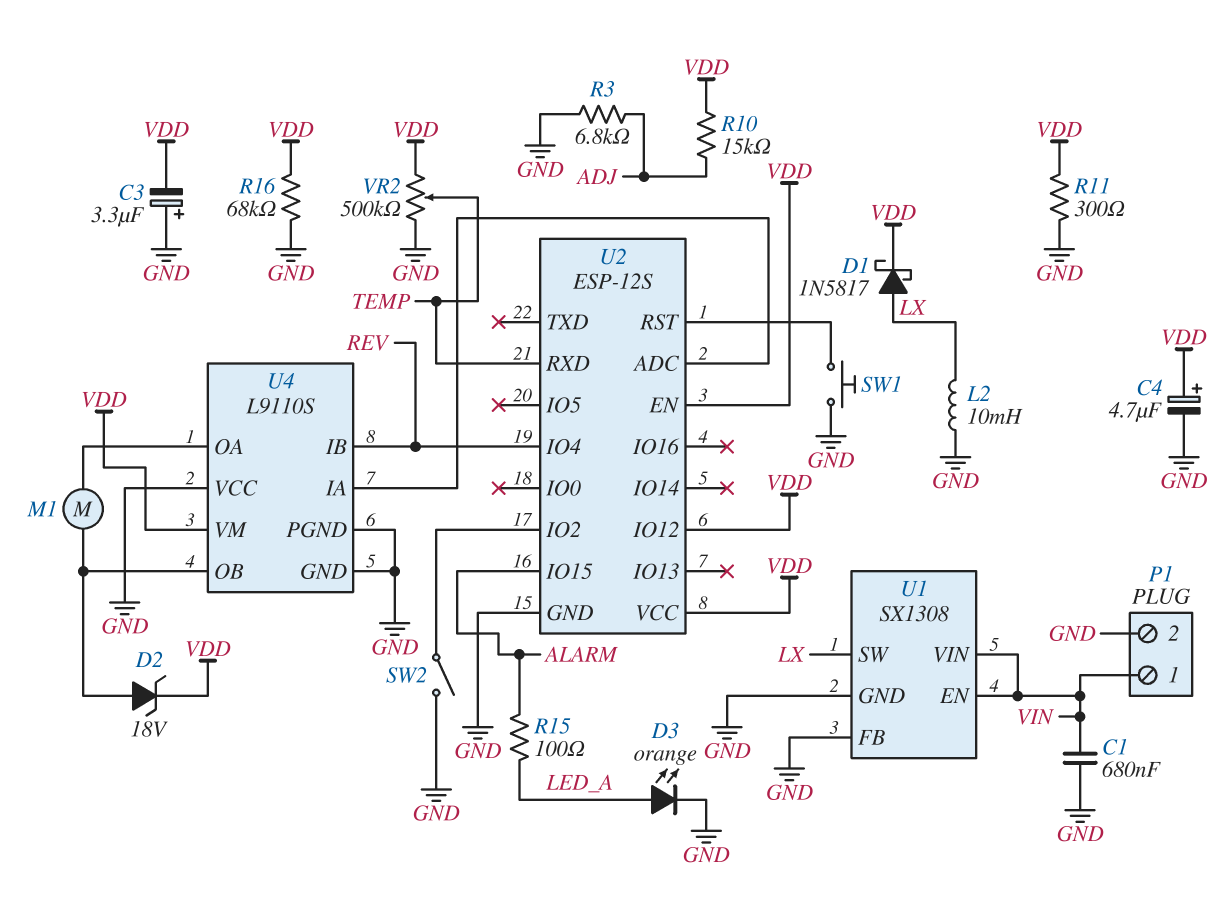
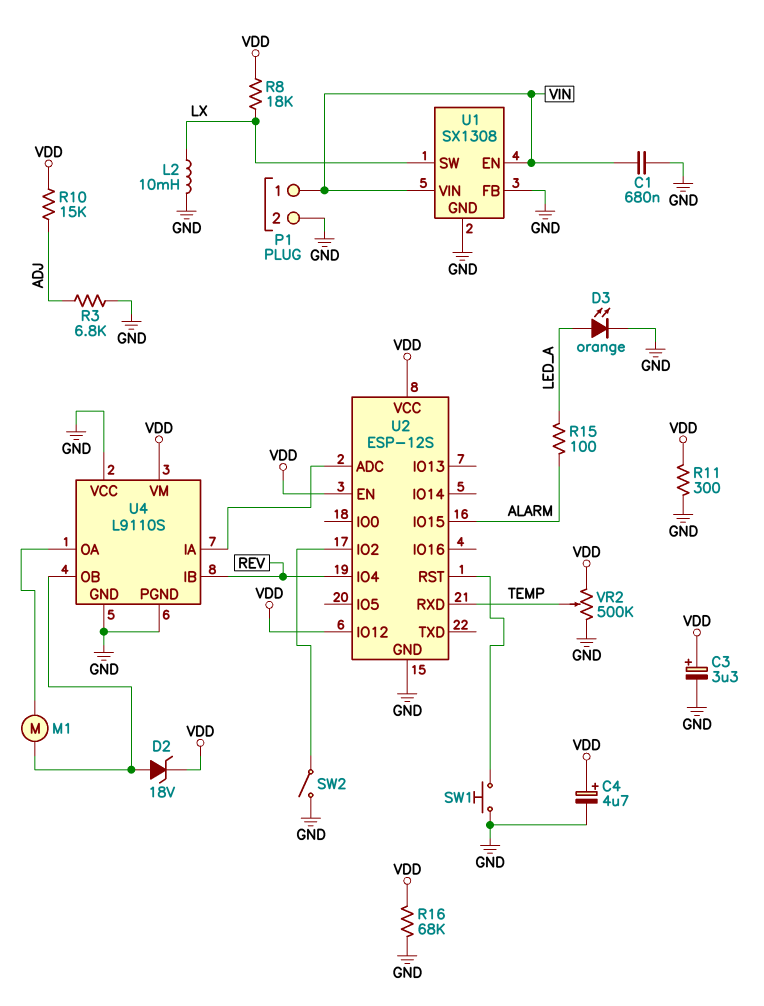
C3: 3.3uF (plus GND, minus VDD) -> 3.3uF (plus VDD, minus GND)
D1: schottky 1N5817 (A LX, K VDD) -> none
R8: none -> 18k (LX, VDD)

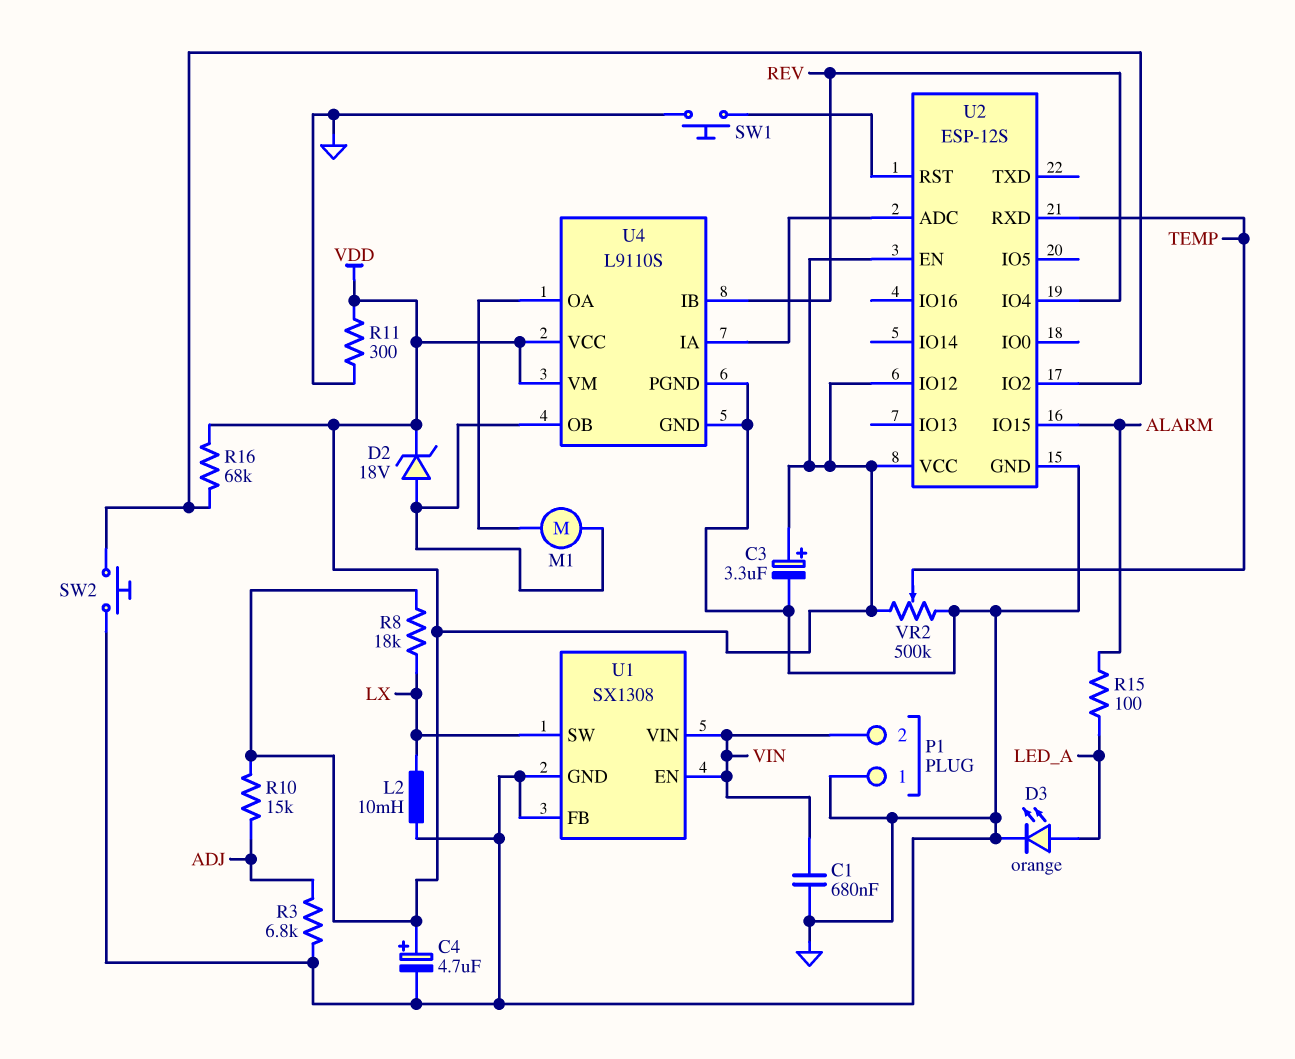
P1 pin 1: VIN -> GND
P1 pin 2: GND -> VIN
R16: 68k (GND, VDD) -> 68k (U2/IO2, VDD)
SW2: switch (GND, U2/IO2) -> button (GND, U2/IO2)
U4 pin VCC: GND -> VDD

